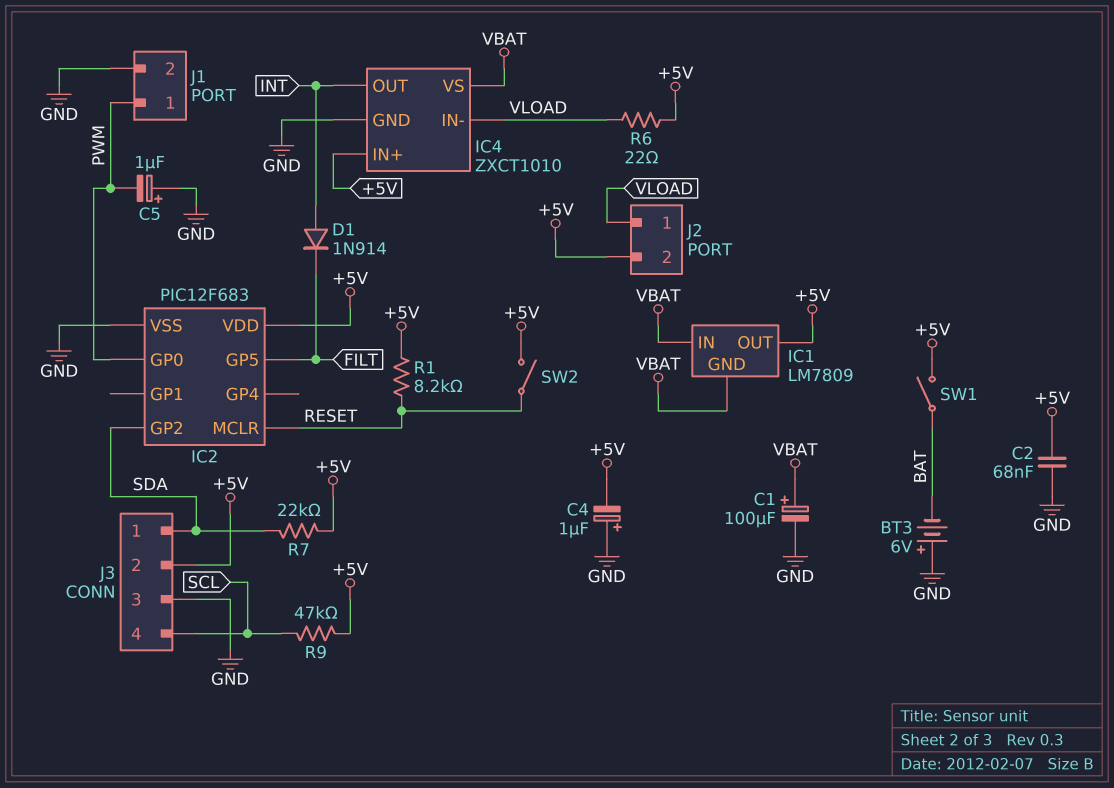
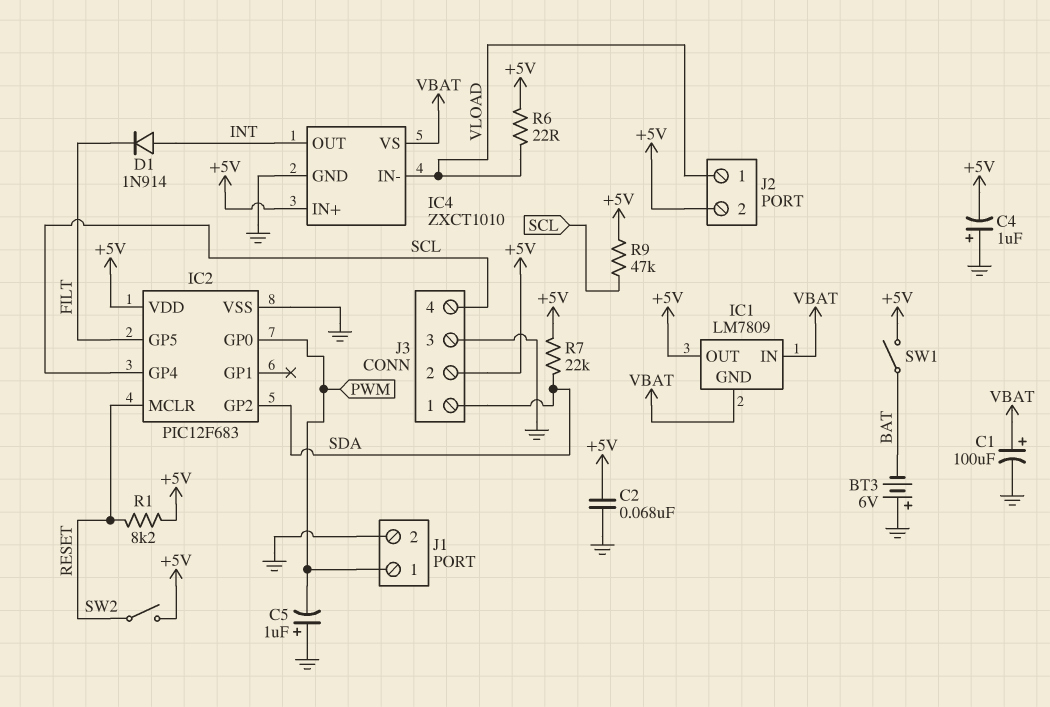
IC2 pin GP4: none -> SCL

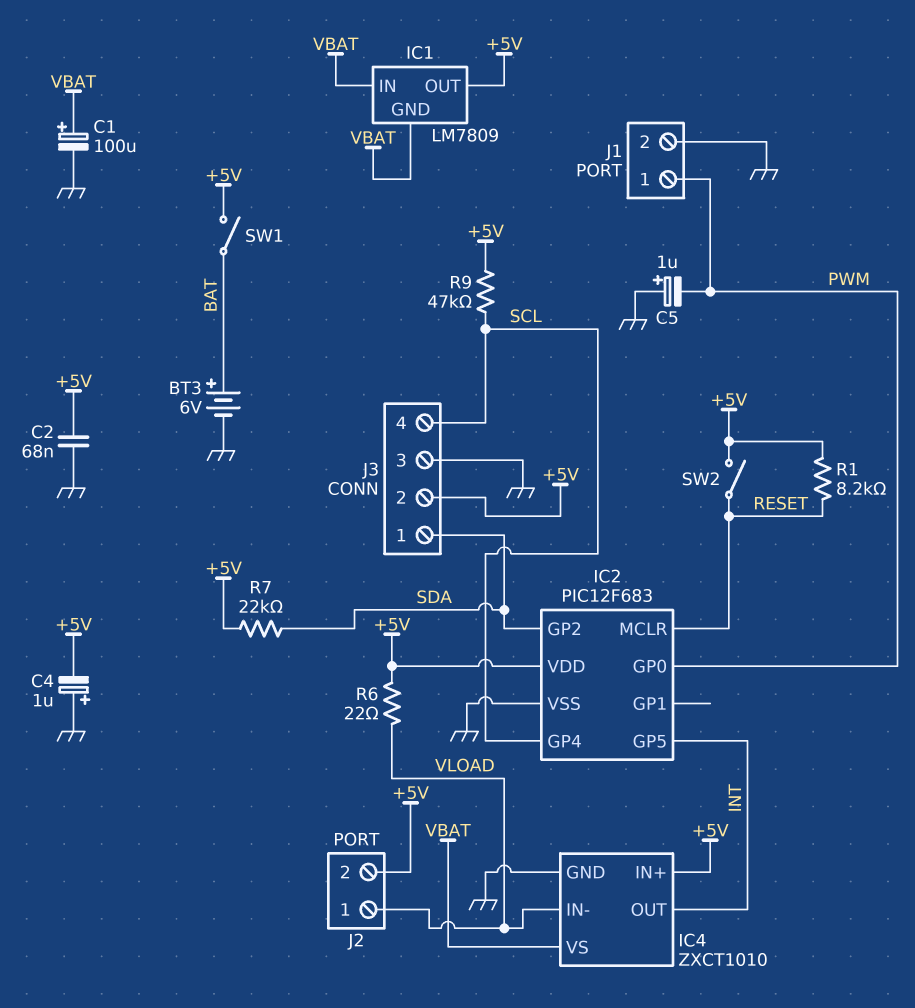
BT3: 6V (plus GND, minus BAT) -> 6V (plus BAT, minus GND)
D1: diode 1N914 (A INT, K FILT) -> none
IC2 pin GP5: FILT -> INT

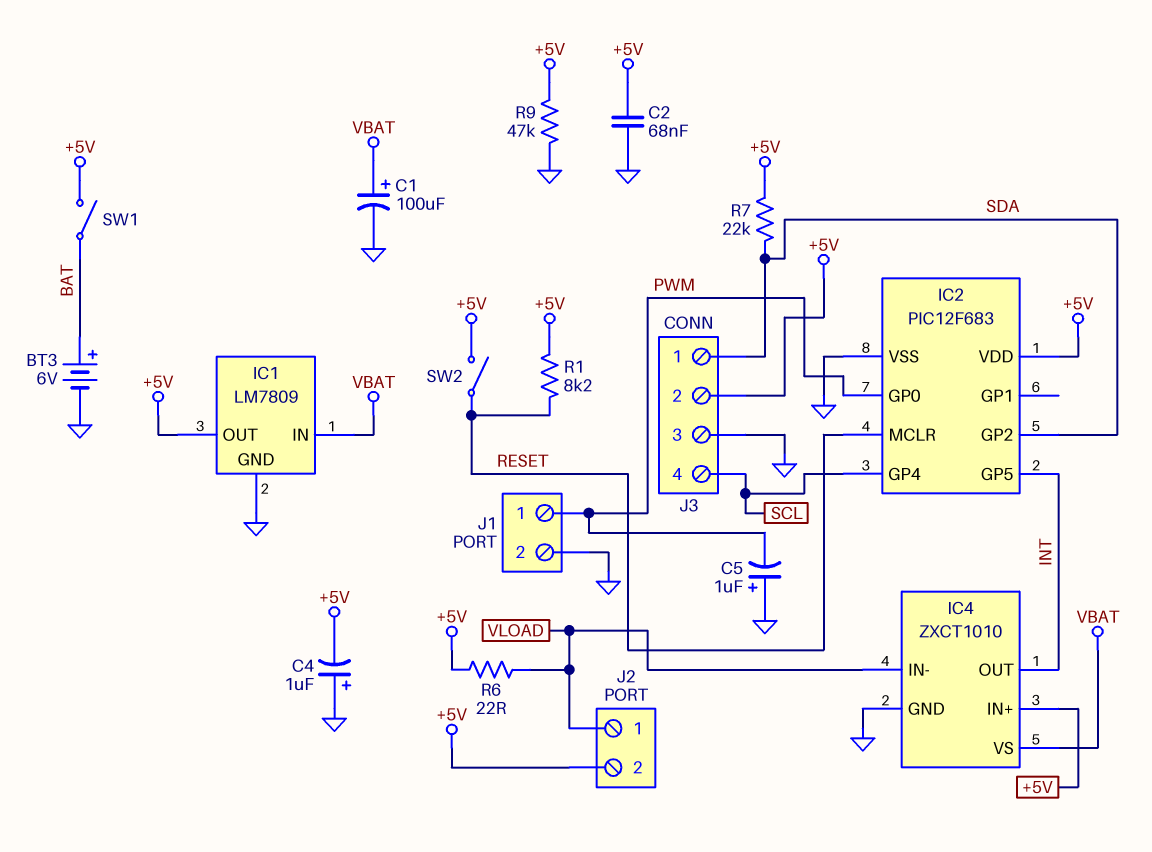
IC1 pin GND: VBAT -> GND
R9: 47k (+5V, SCL) -> 47k (+5V, GND)

